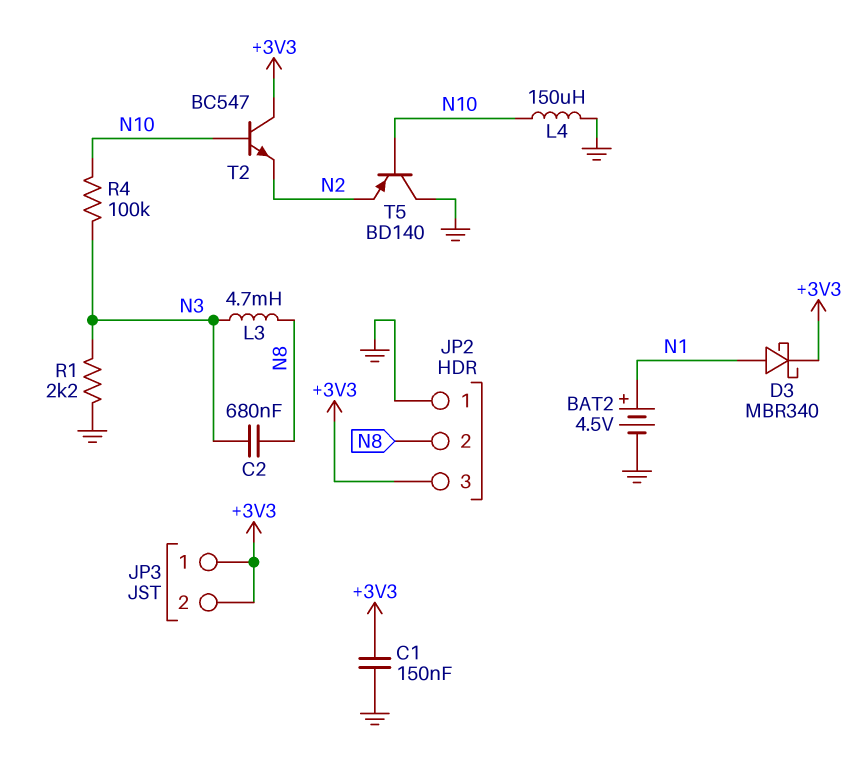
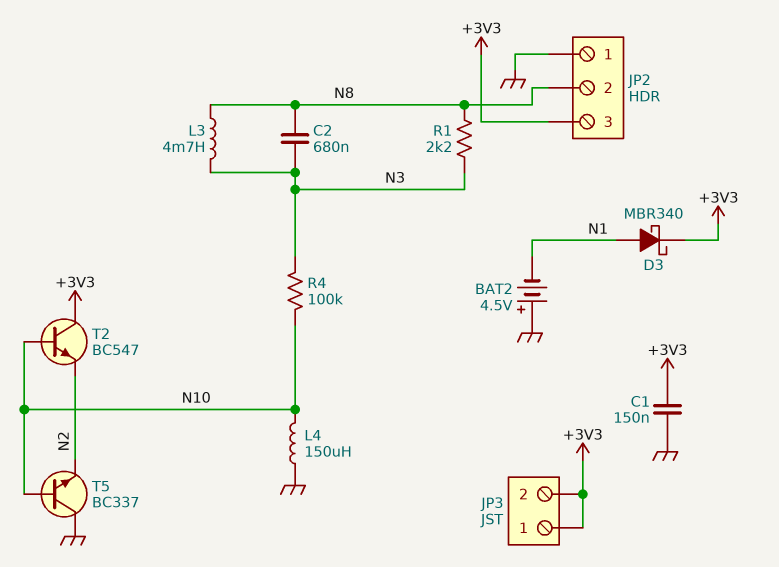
BAT2: 4.5V (plus N1, minus GND) -> 4.5V (plus GND, minus N1)
R1: 2.2k (GND, N3) -> 2.2k (N3, N8)
T5: PNP BD140 (B N10, C GND, E N2) -> NPN BC337 (B N10, C GND, E N2)

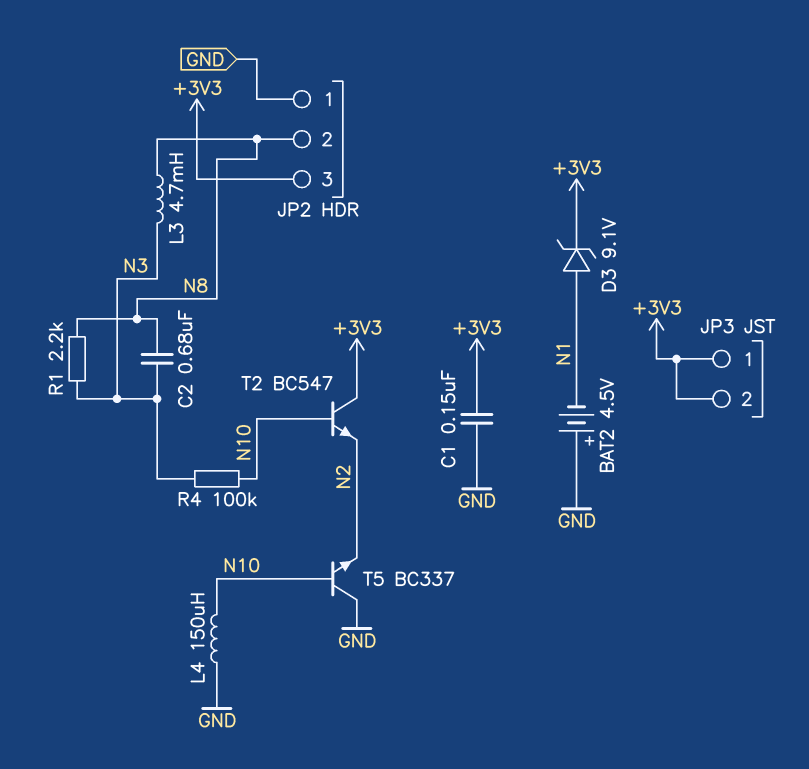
D3: schottky MBR340 (A N1, K +3V3) -> zener 9.1V (A N1, K +3V3)

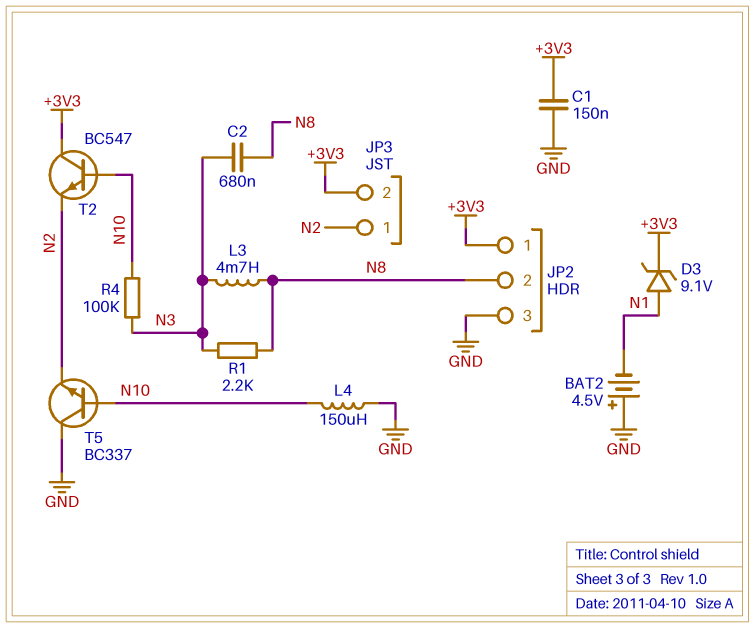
JP2 pin 1: GND -> +3V3
JP2 pin 3: +3V3 -> GND
JP3 pin 1: +3V3 -> N2

